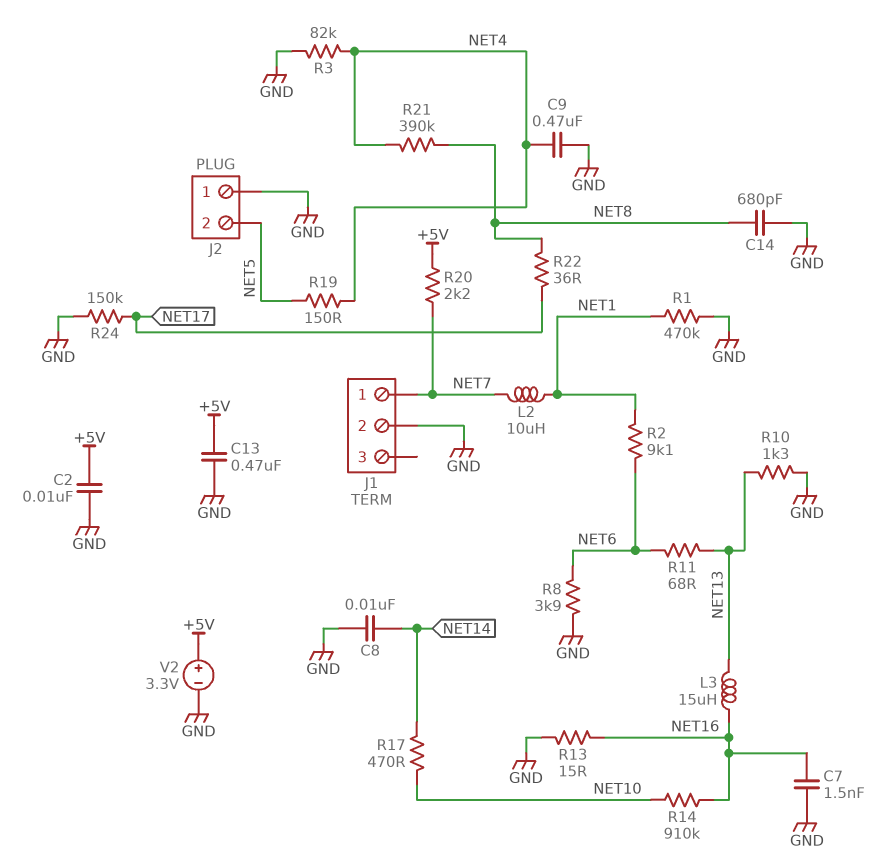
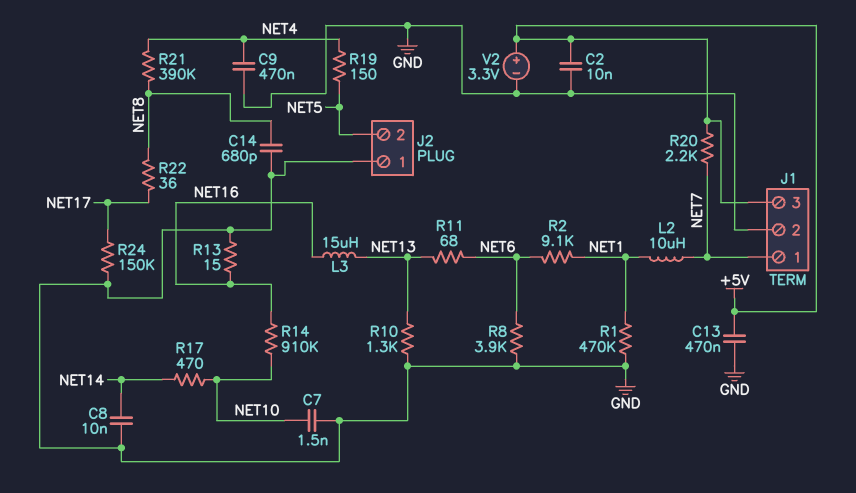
C7: 1.5nF (GND, NET16) -> 1.5nF (GND, NET10)
J1 pin 3: none -> +5V
R3: 82k (GND, NET4) -> none

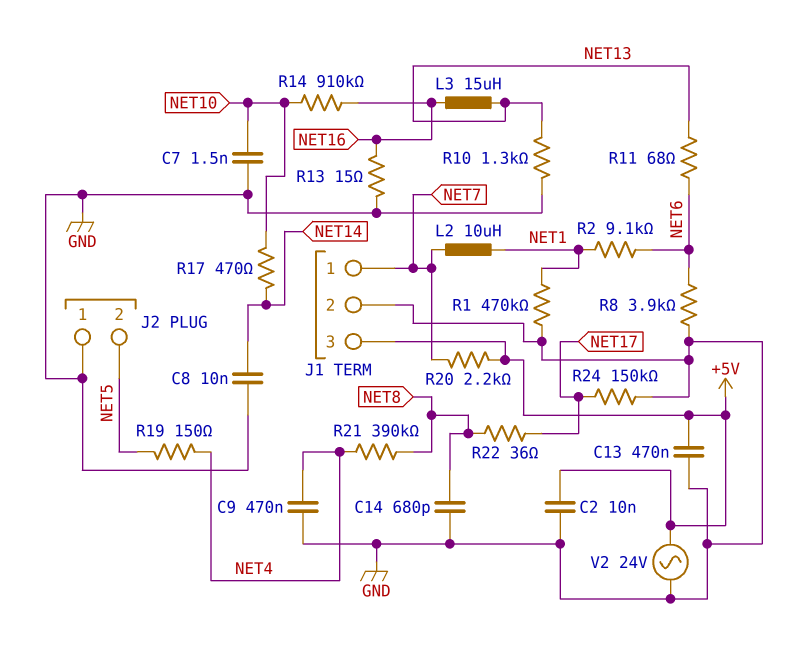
V2: 3.3V (plus +5V, minus GND) -> AC 24V (+5V, GND)

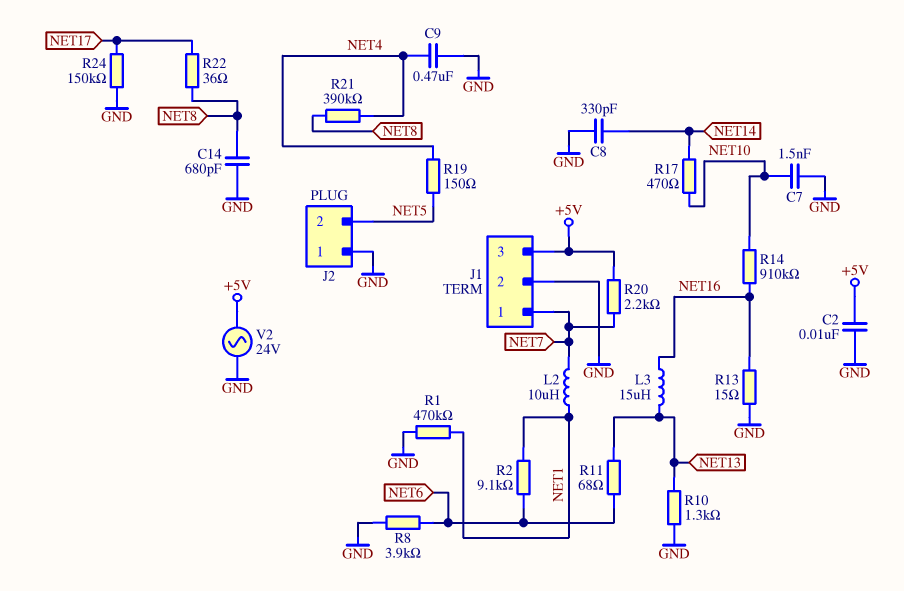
C8: 10nF (GND, NET14) -> 330pF (GND, NET14)
C13: 470nF (+5V, GND) -> none

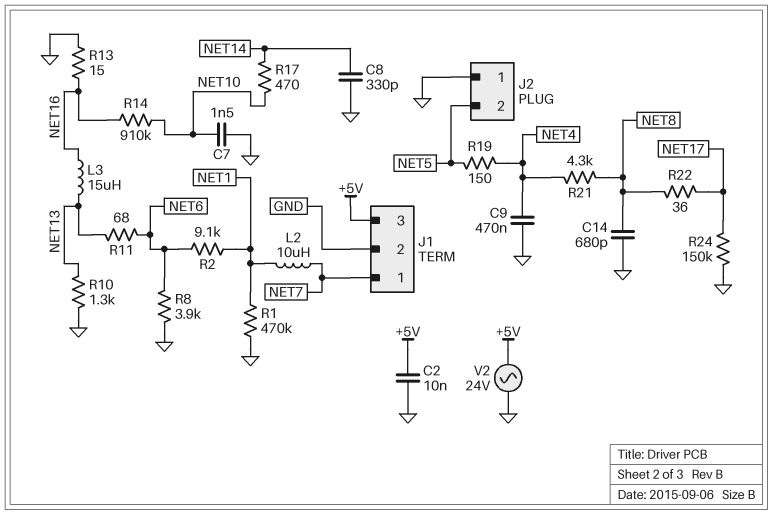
R20: 2.2k (+5V, NET7) -> none
R21: 390k (NET4, NET8) -> 4.3k (NET4, NET8)

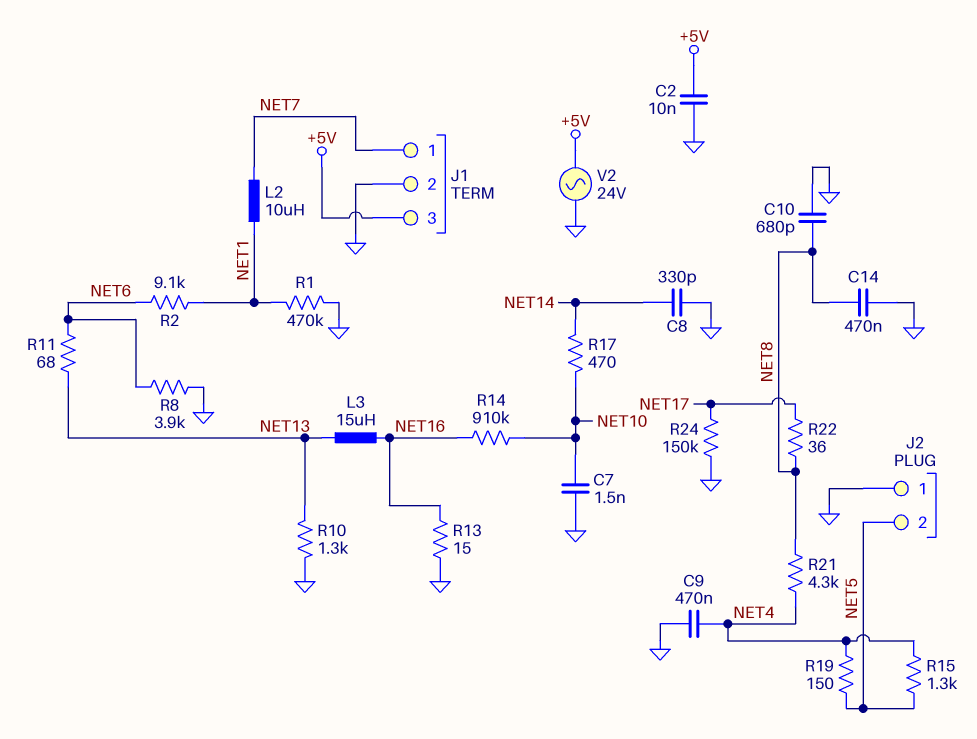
C10: none -> 680pF (GND, NET8)
C14: 680pF (GND, NET8) -> 470nF (GND, NET8)
R15: none -> 1.3k (NET4, NET5)

